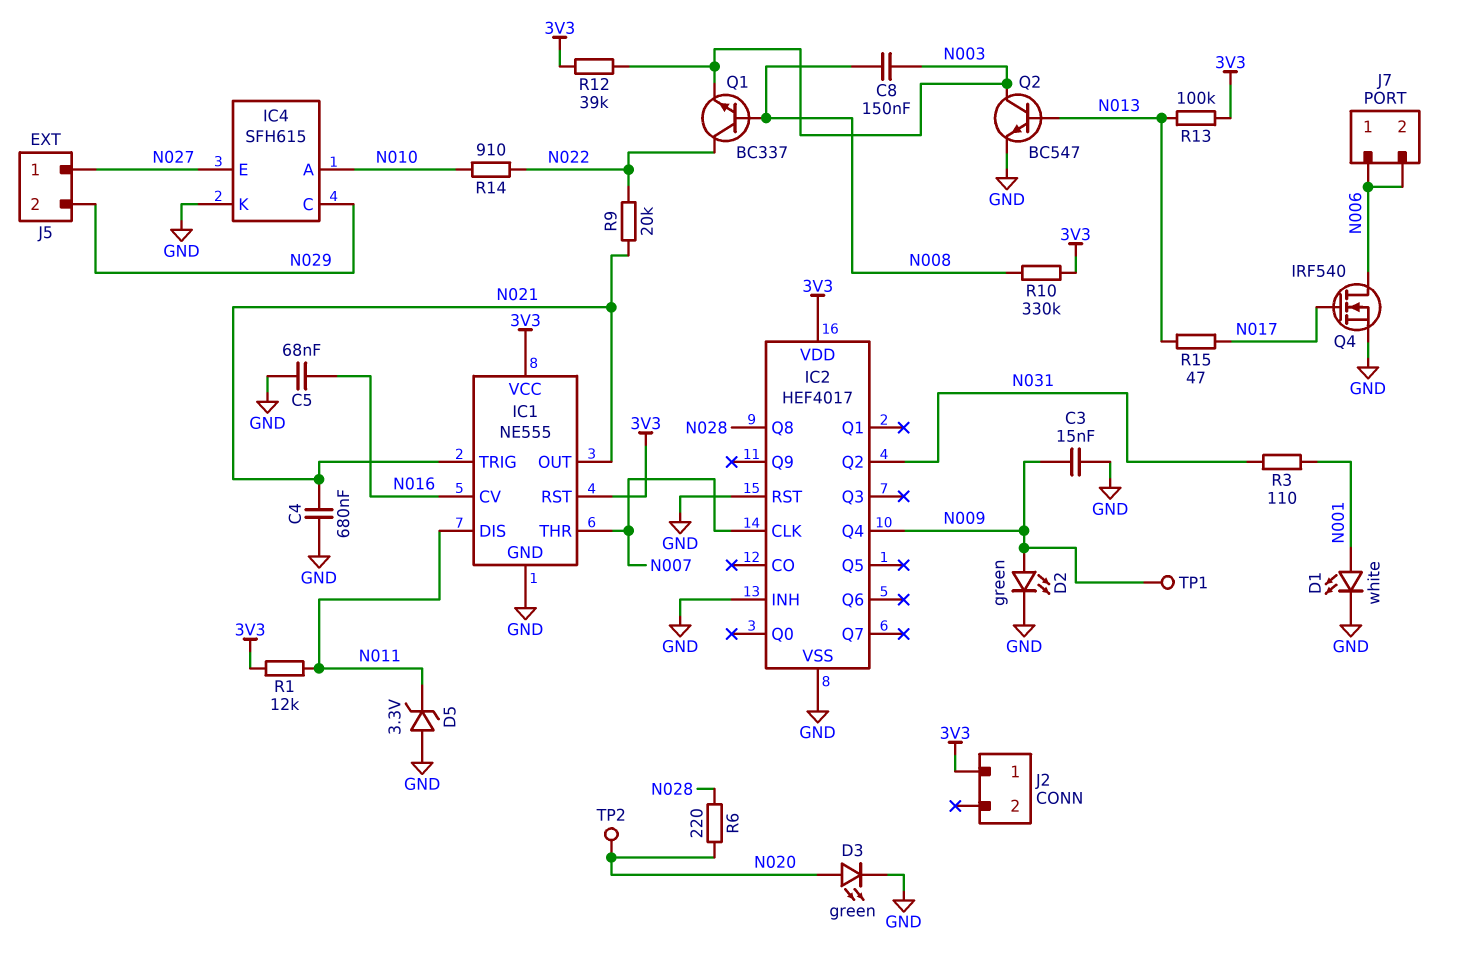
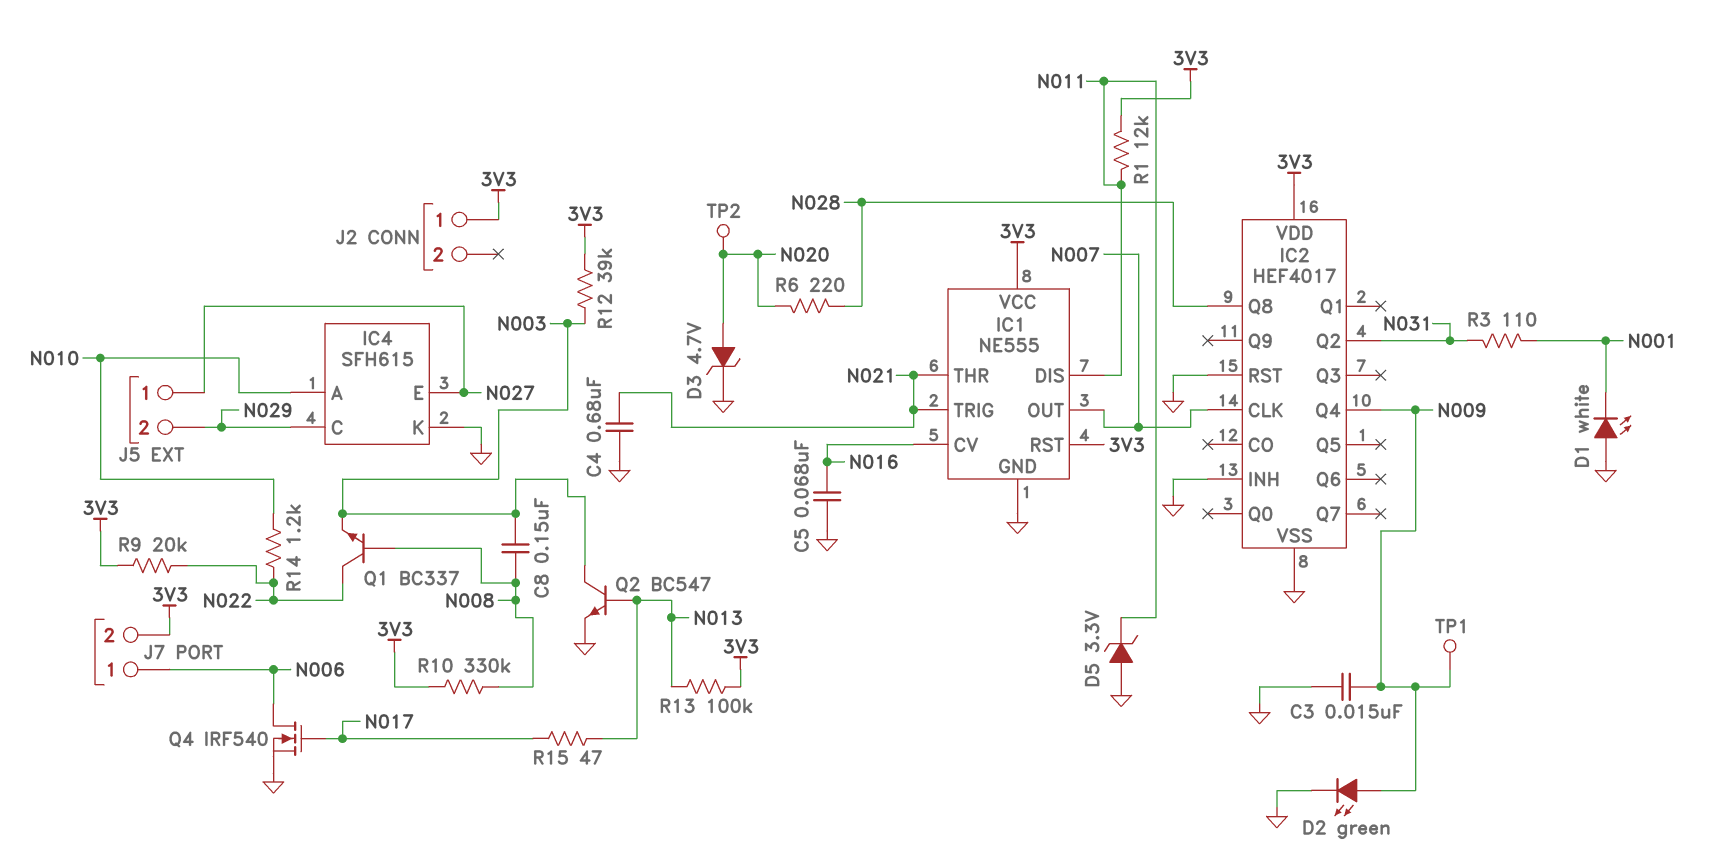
D1: LED white (A N001, K GND) -> LED white (A GND, K N001)
D3: LED green (A N020, K GND) -> zener 4.7V (A N020, K GND)
IC1 pin OUT: N021 -> N007
IC1 pin THR: N007 -> N021
J7 pin 2: N006 -> 3V3
R9: 20k (N021, N022) -> 20k (3V3, N022)
R14: 910 (N010, N022) -> 1.2k (N010, N022)

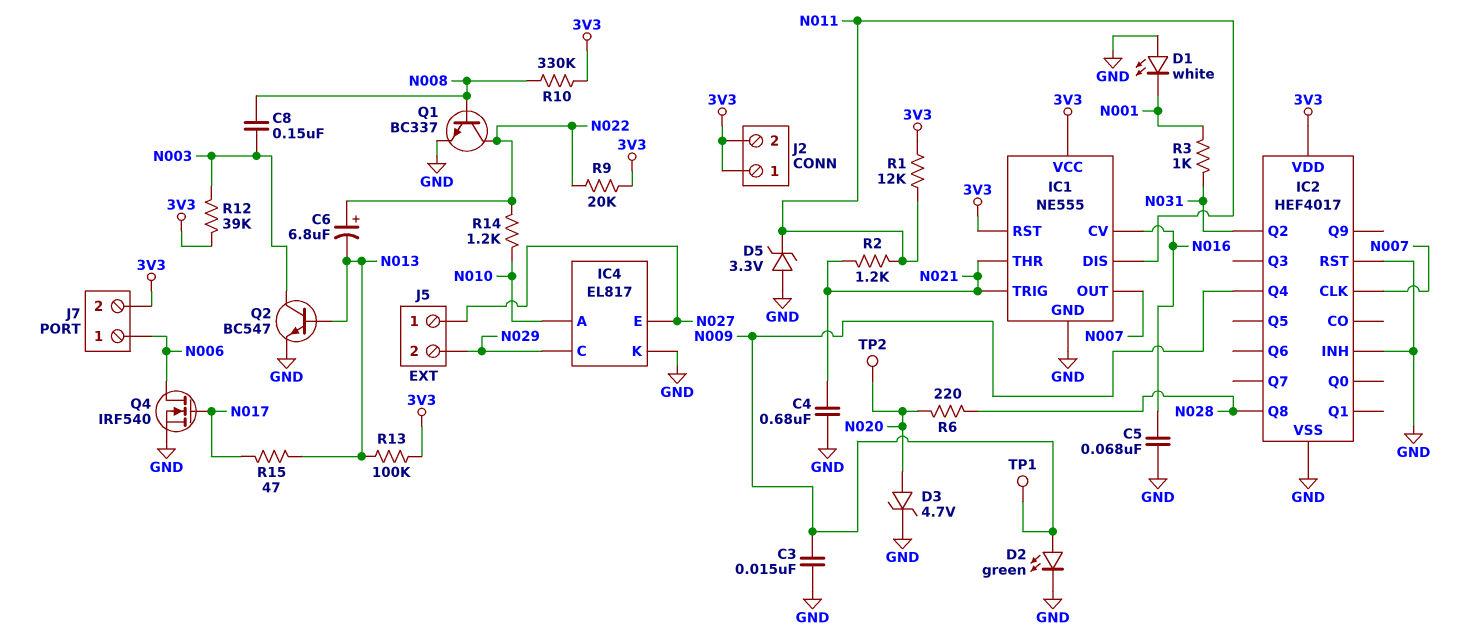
C6: none -> 6.8uF (plus N022, minus N013)
IC4: SFH615 -> EL817
J2 pin 2: none -> 3V3
Q1: NPN BC337 (B N008, C N022, E N003) -> NPN BC337 (B N008, C N022, E GND)
R2: none -> 1.2k (N011, N021)
R3: 110 (N001, N031) -> 1k (N001, N031)

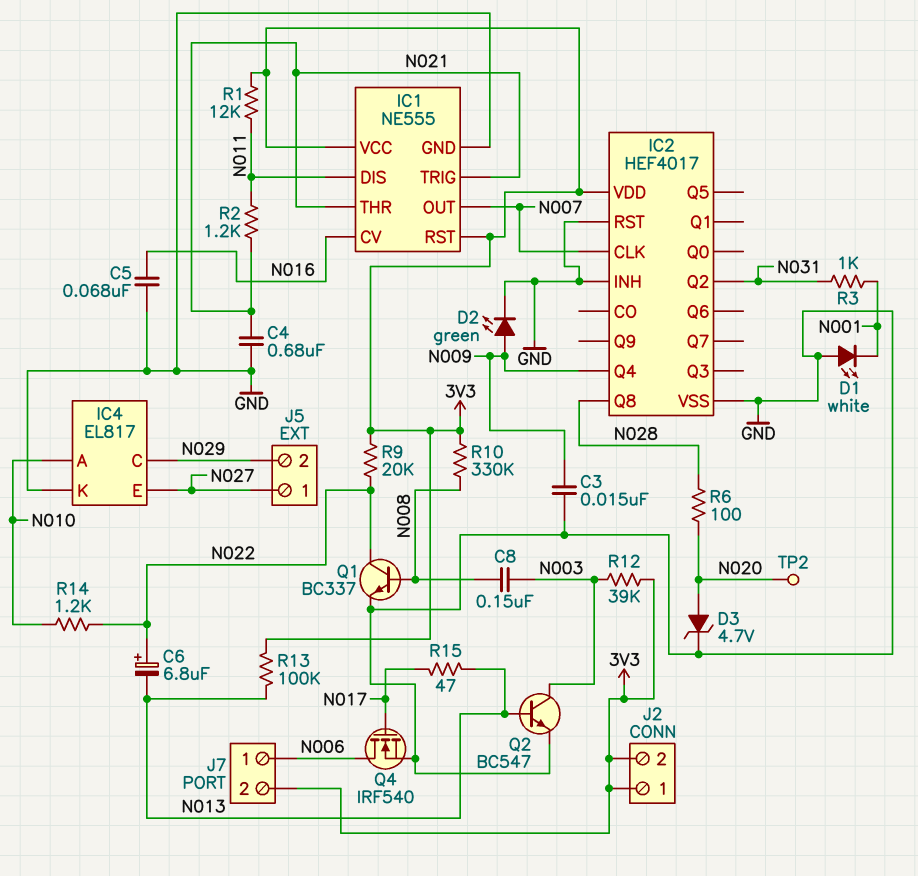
D5: zener 3.3V (A GND, K N011) -> none
R6: 220 (N020, N028) -> 100 (N020, N028)
TP1: test point (N009) -> none

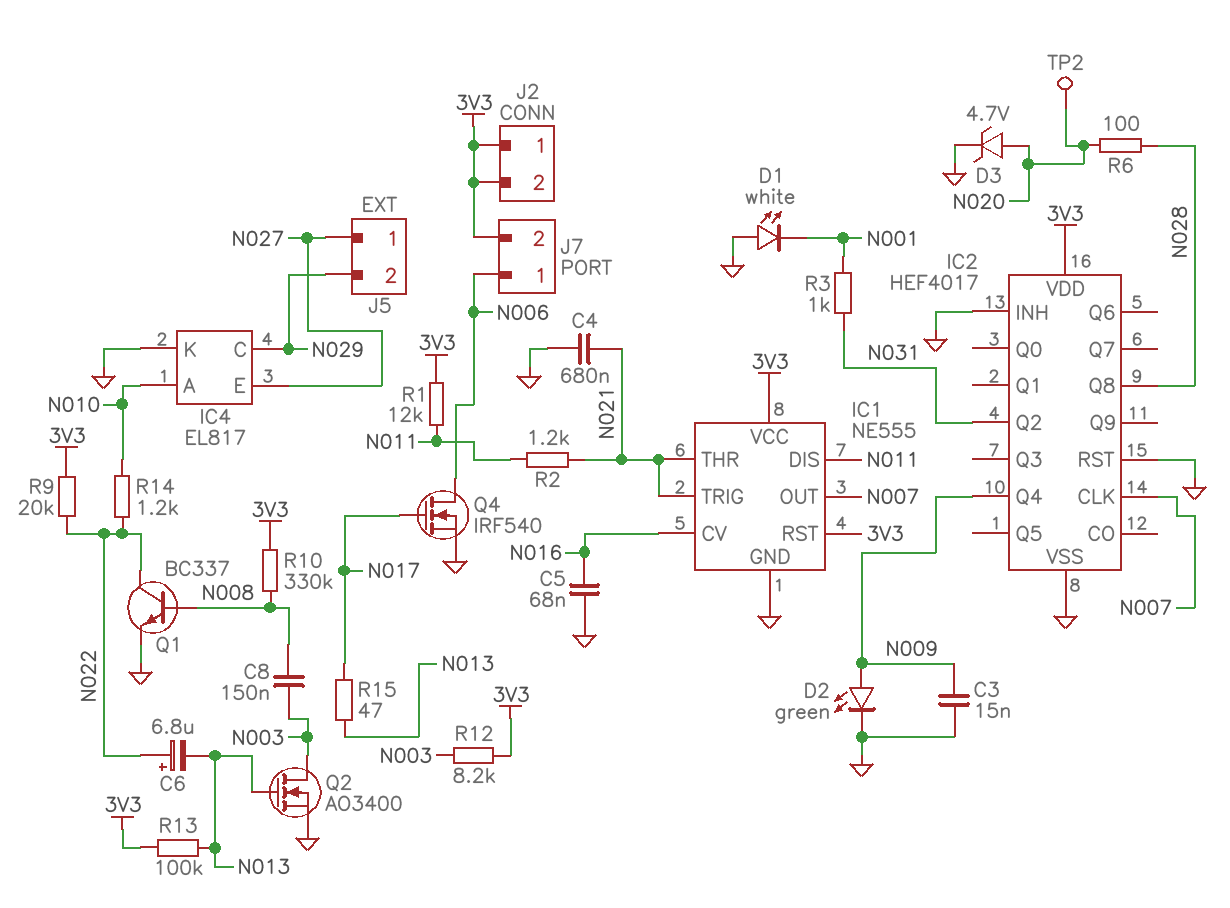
Q2: NPN BC547 (B N013, C N003, E GND) -> NMOS AO3400 (G N013, D N003, S GND)
R12: 39k (3V3, N003) -> 8.2k (3V3, N003)

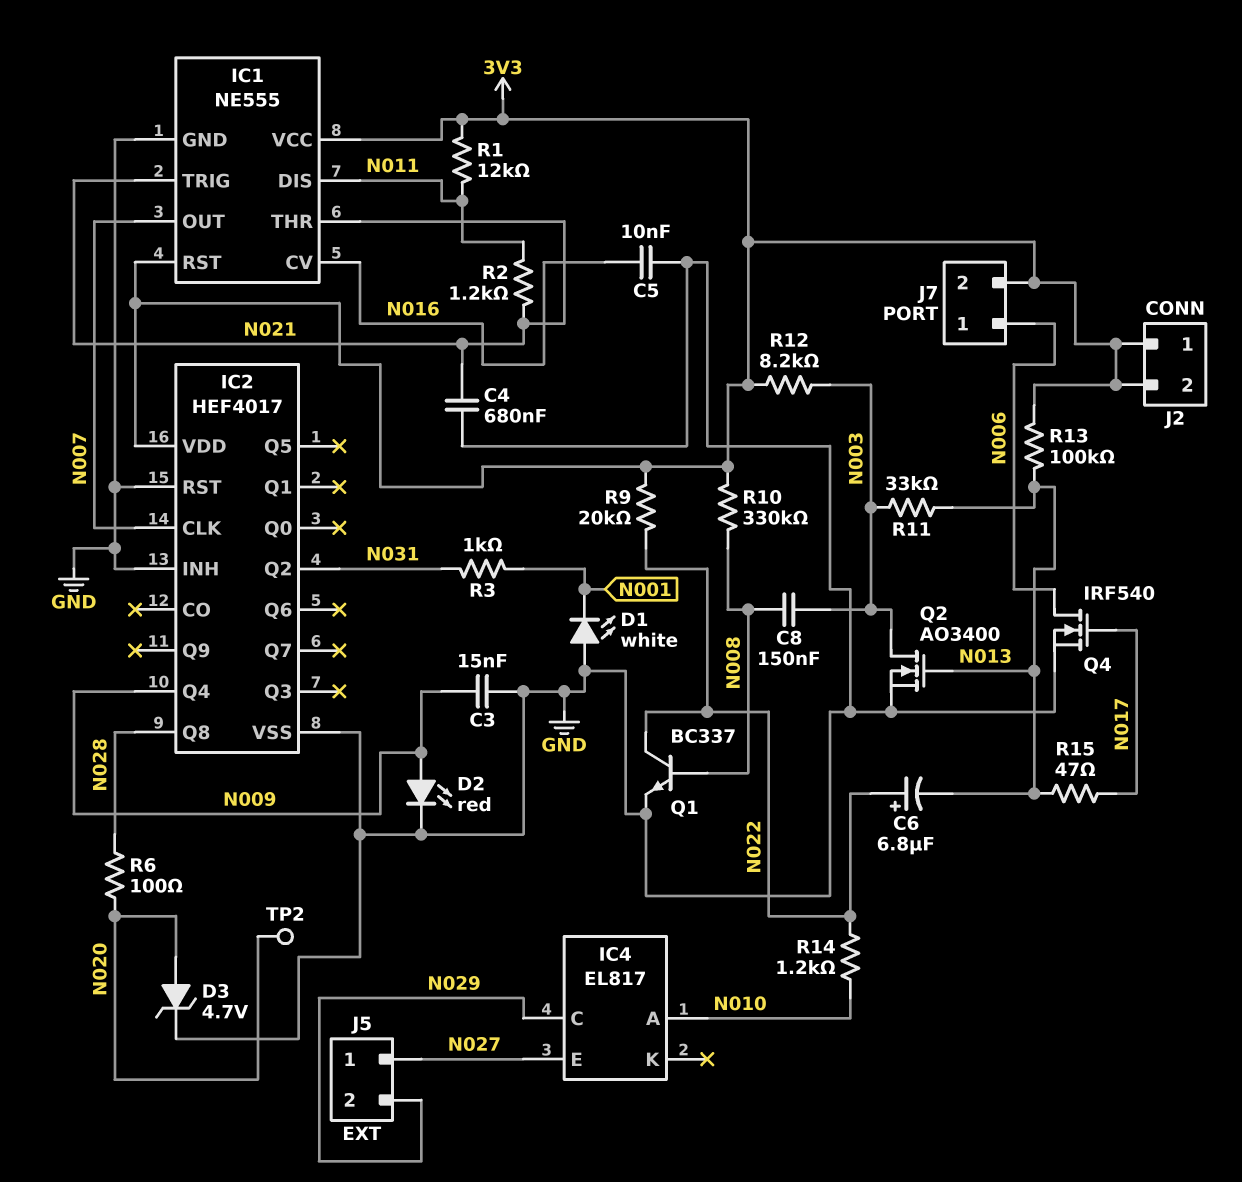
C5: 68nF (GND, N016) -> 10nF (GND, N016)
D2: LED green (A N009, K GND) -> LED red (A N009, K GND)
IC4 pin K: GND -> none
R11: none -> 33k (N003, N013)

